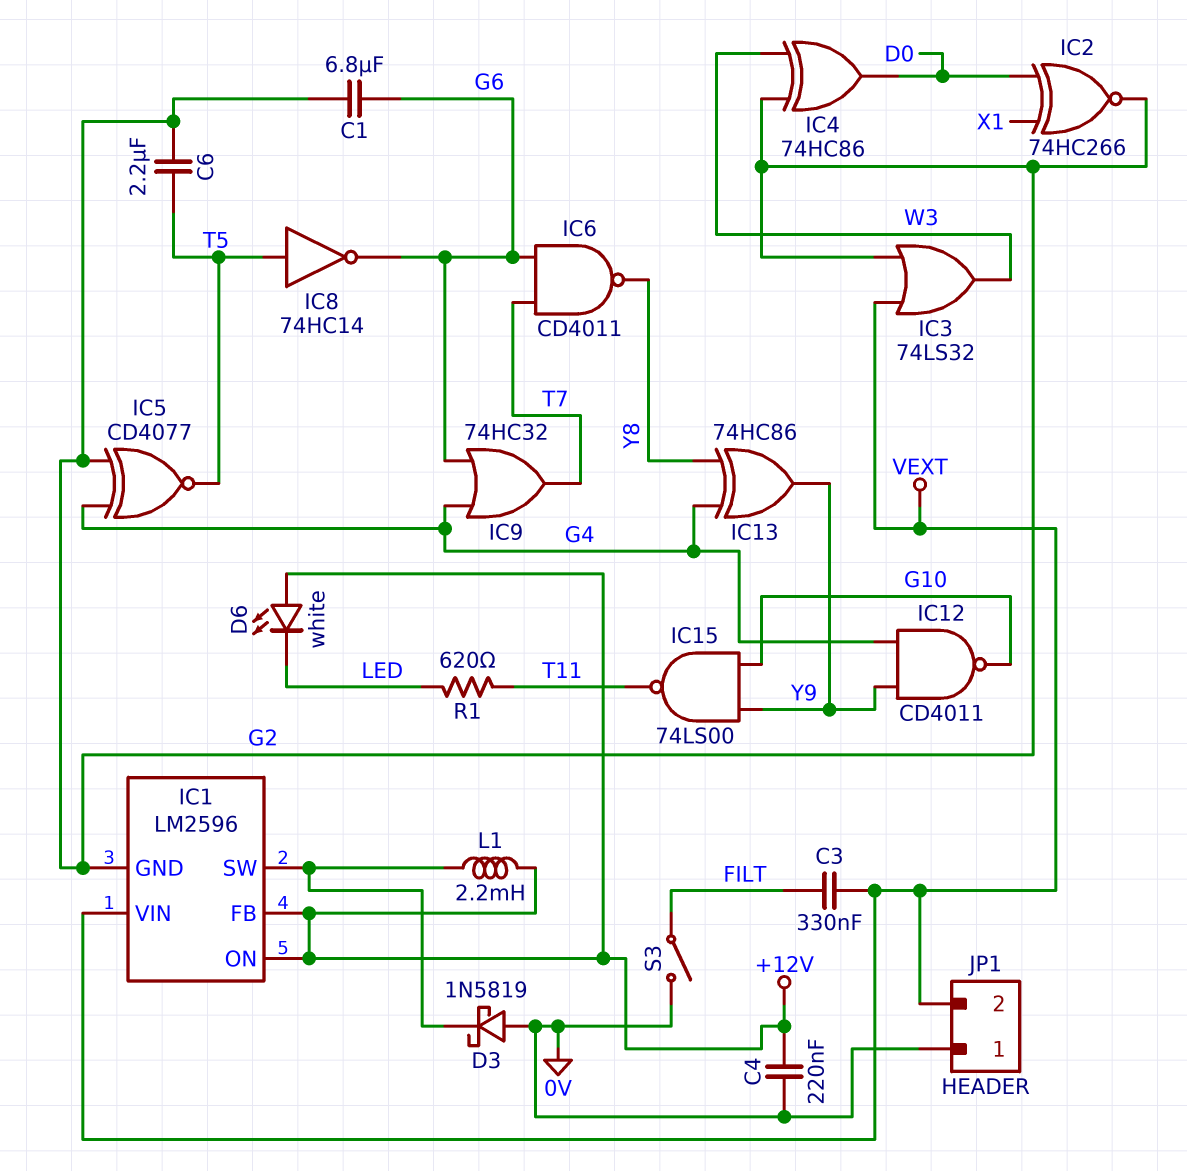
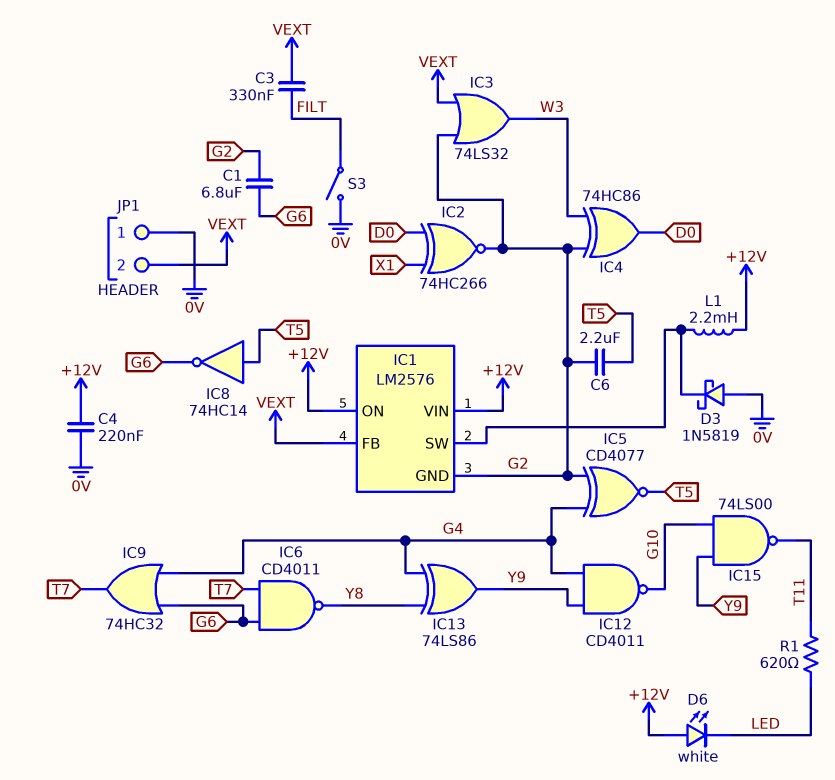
IC1: LM2596 -> LM2576
IC1 pin FB: +12V -> VEXT
IC1 pin VIN: VEXT -> +12V
IC13: XOR 74HC86 (in G4, in Y8, out Y9) -> XOR 74LS86 (in G4, in Y8, out Y9)

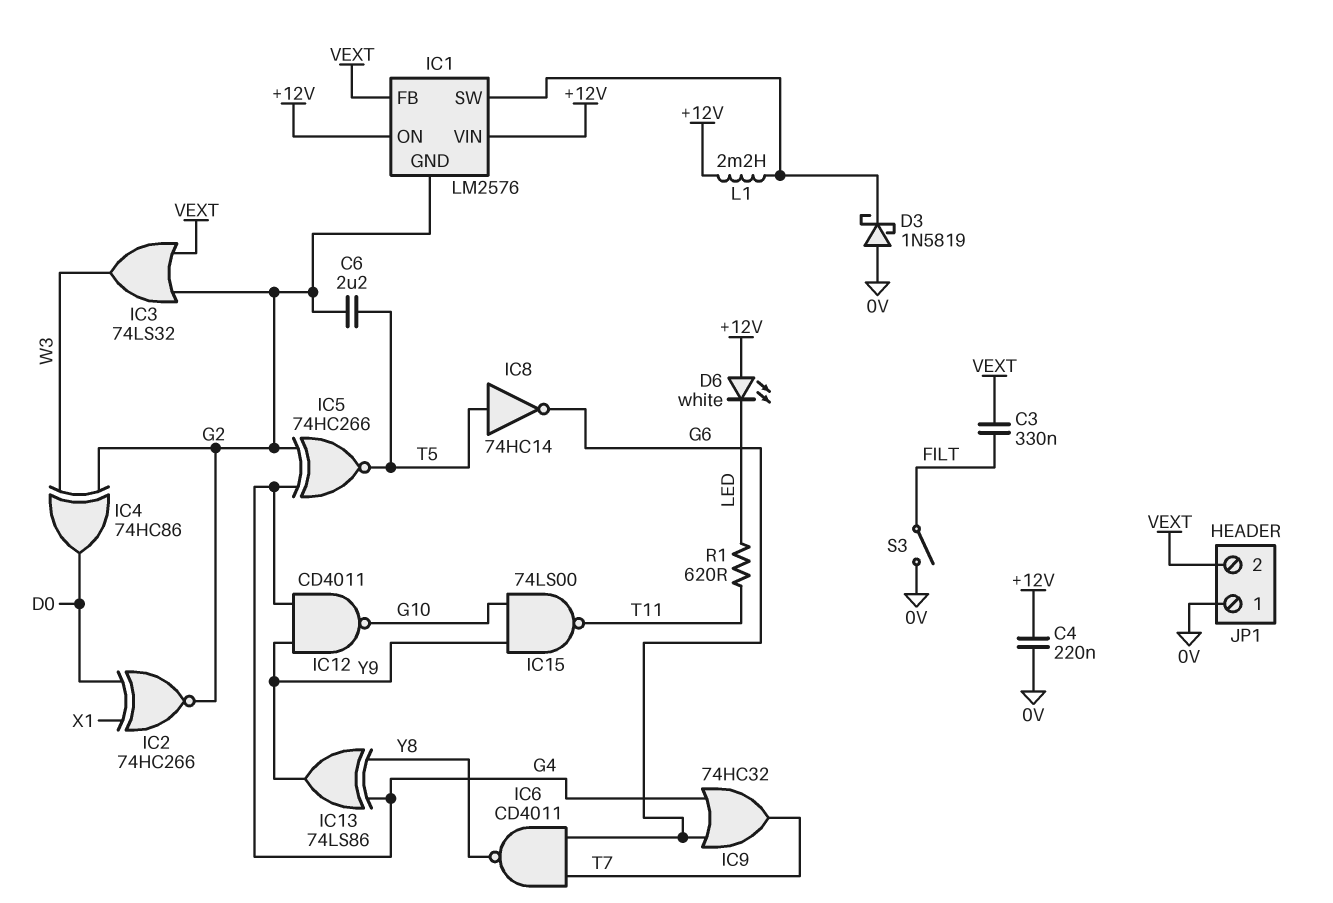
C1: 6.8uF (G2, G6) -> none
IC5: XNOR CD4077 (in G2, in G4, out T5) -> XNOR 74HC266 (in G2, in G4, out T5)

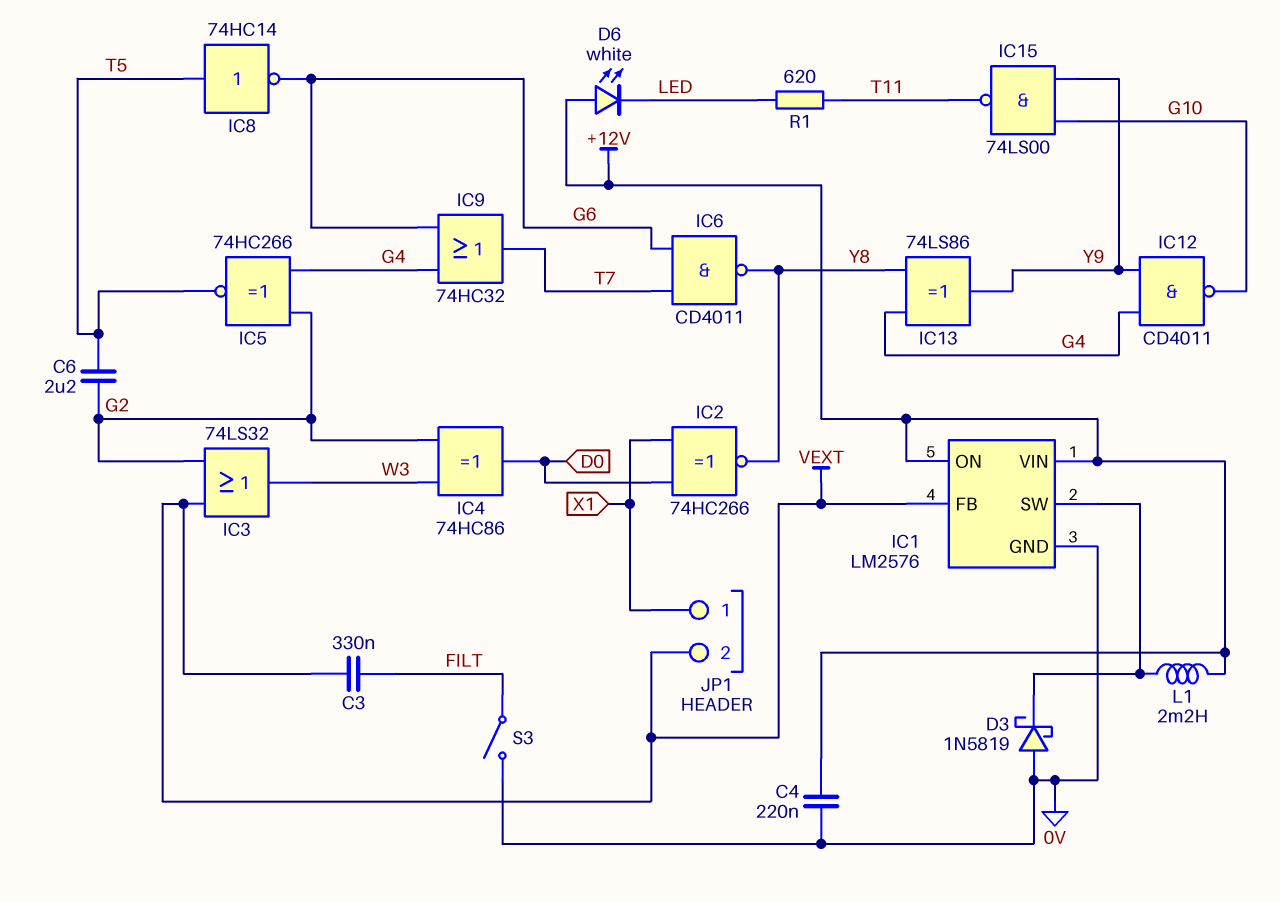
IC1 pin GND: G2 -> 0V
IC2: XNOR 74HC266 (in D0, in X1, out G2) -> XNOR 74HC266 (in D0, in X1, out Y8)
JP1 pin 1: 0V -> X1

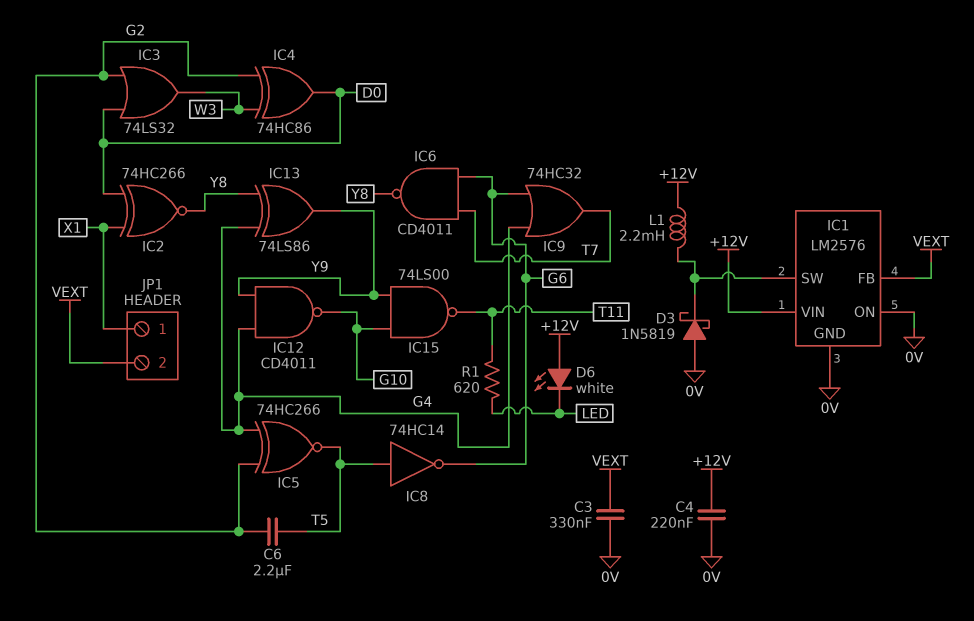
C3: 330nF (FILT, VEXT) -> 330nF (0V, VEXT)
IC1 pin ON: +12V -> 0V
IC3: OR 74LS32 (in G2, in VEXT, out W3) -> OR 74LS32 (in D0, in G2, out W3)
S3: switch (0V, FILT) -> none

